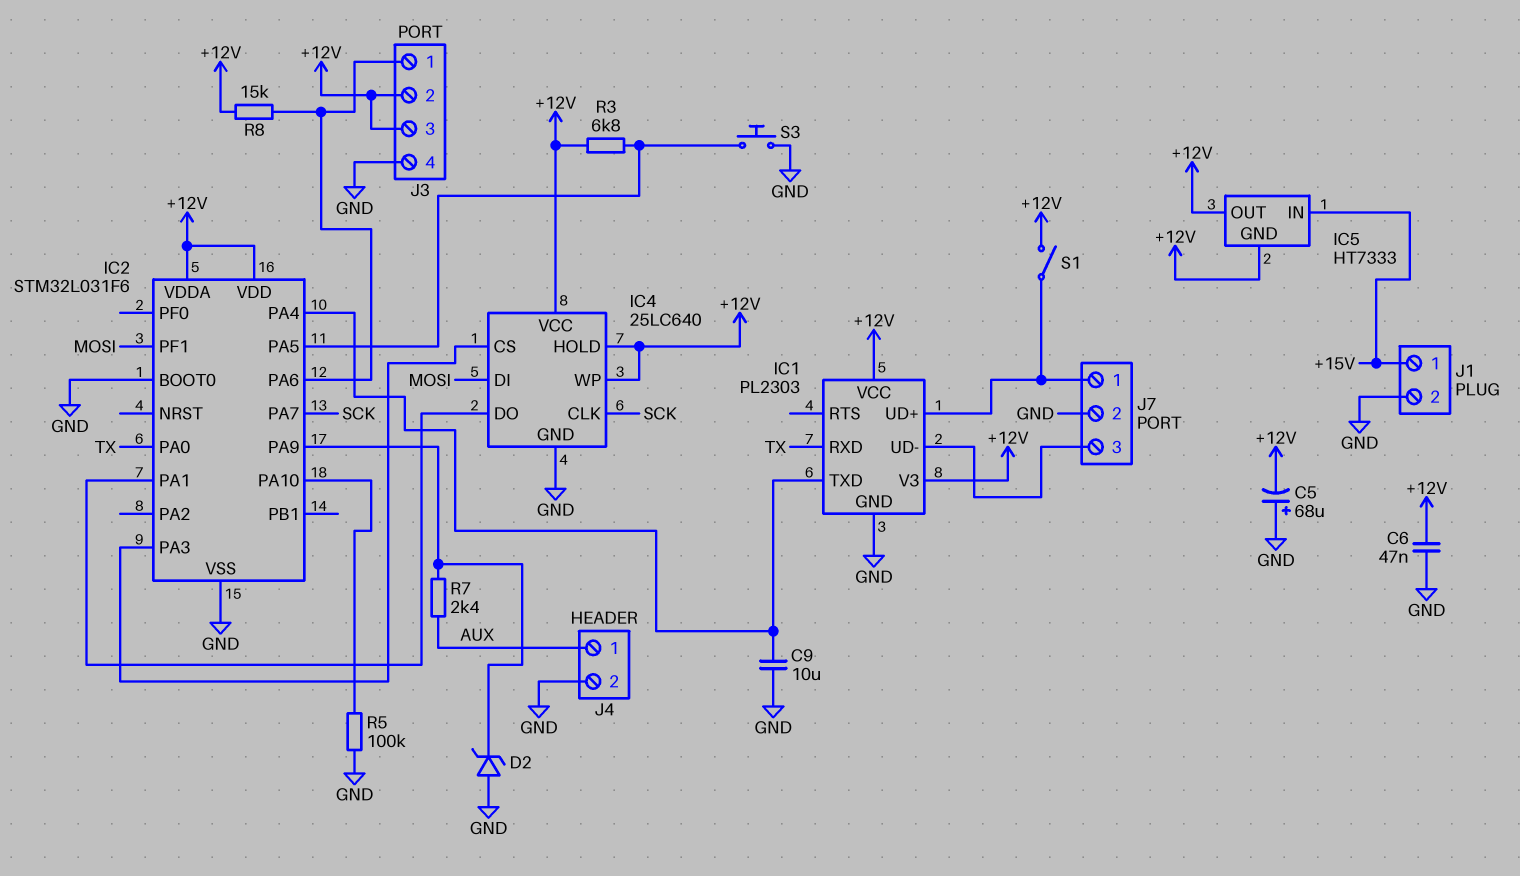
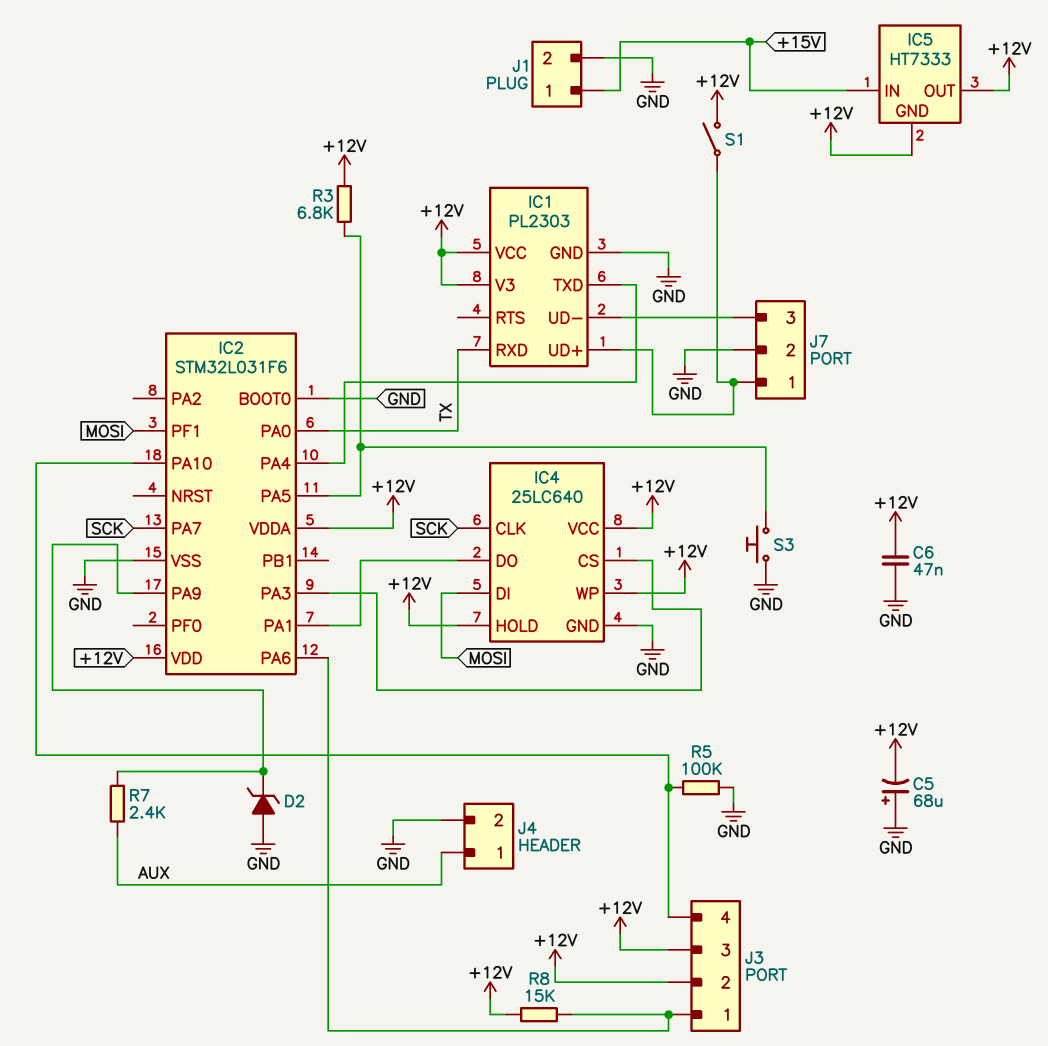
C9: 10uF (GND, IC1/TXD) -> none
J3 pin 4: GND -> IC2/PA10

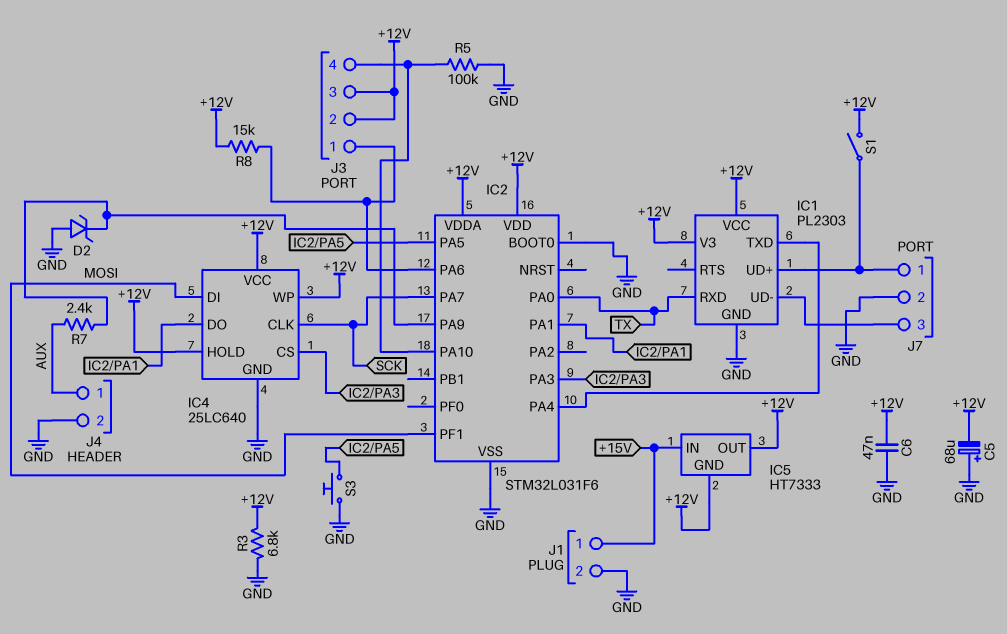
R3: 6.8k (+12V, IC2/PA5) -> 6.8k (+12V, GND)

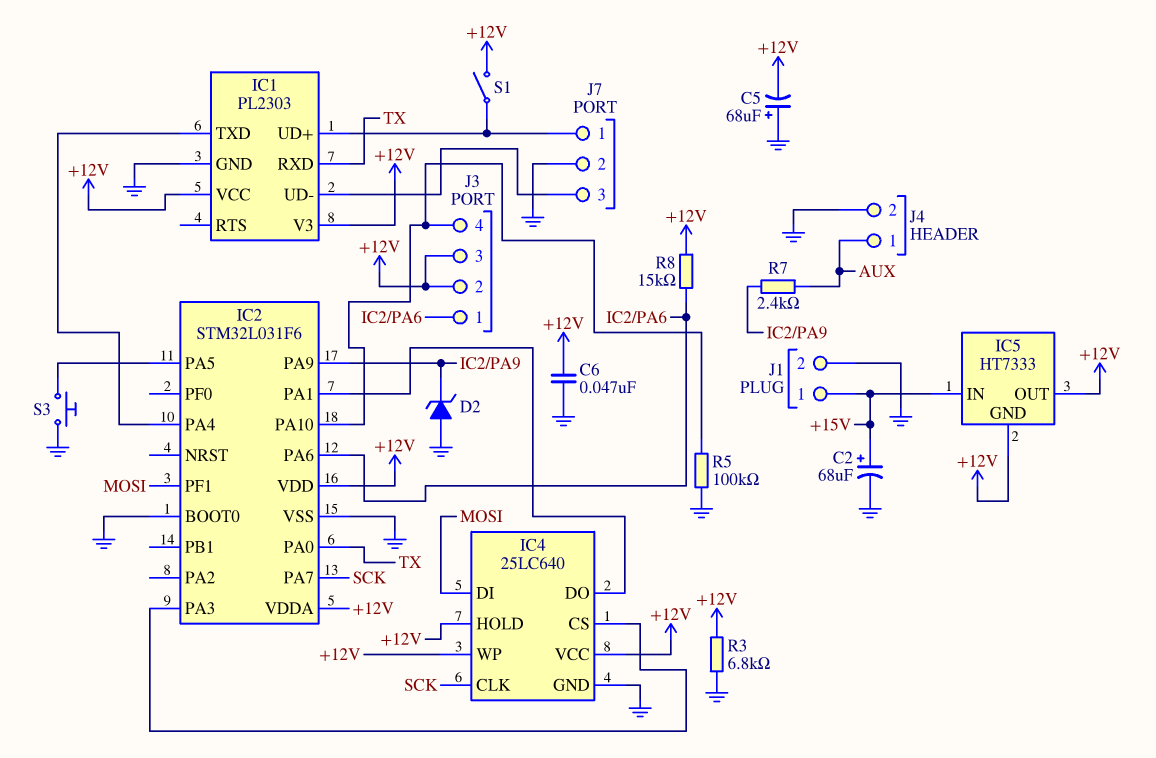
C2: none -> 68uF (plus +15V, minus GND)

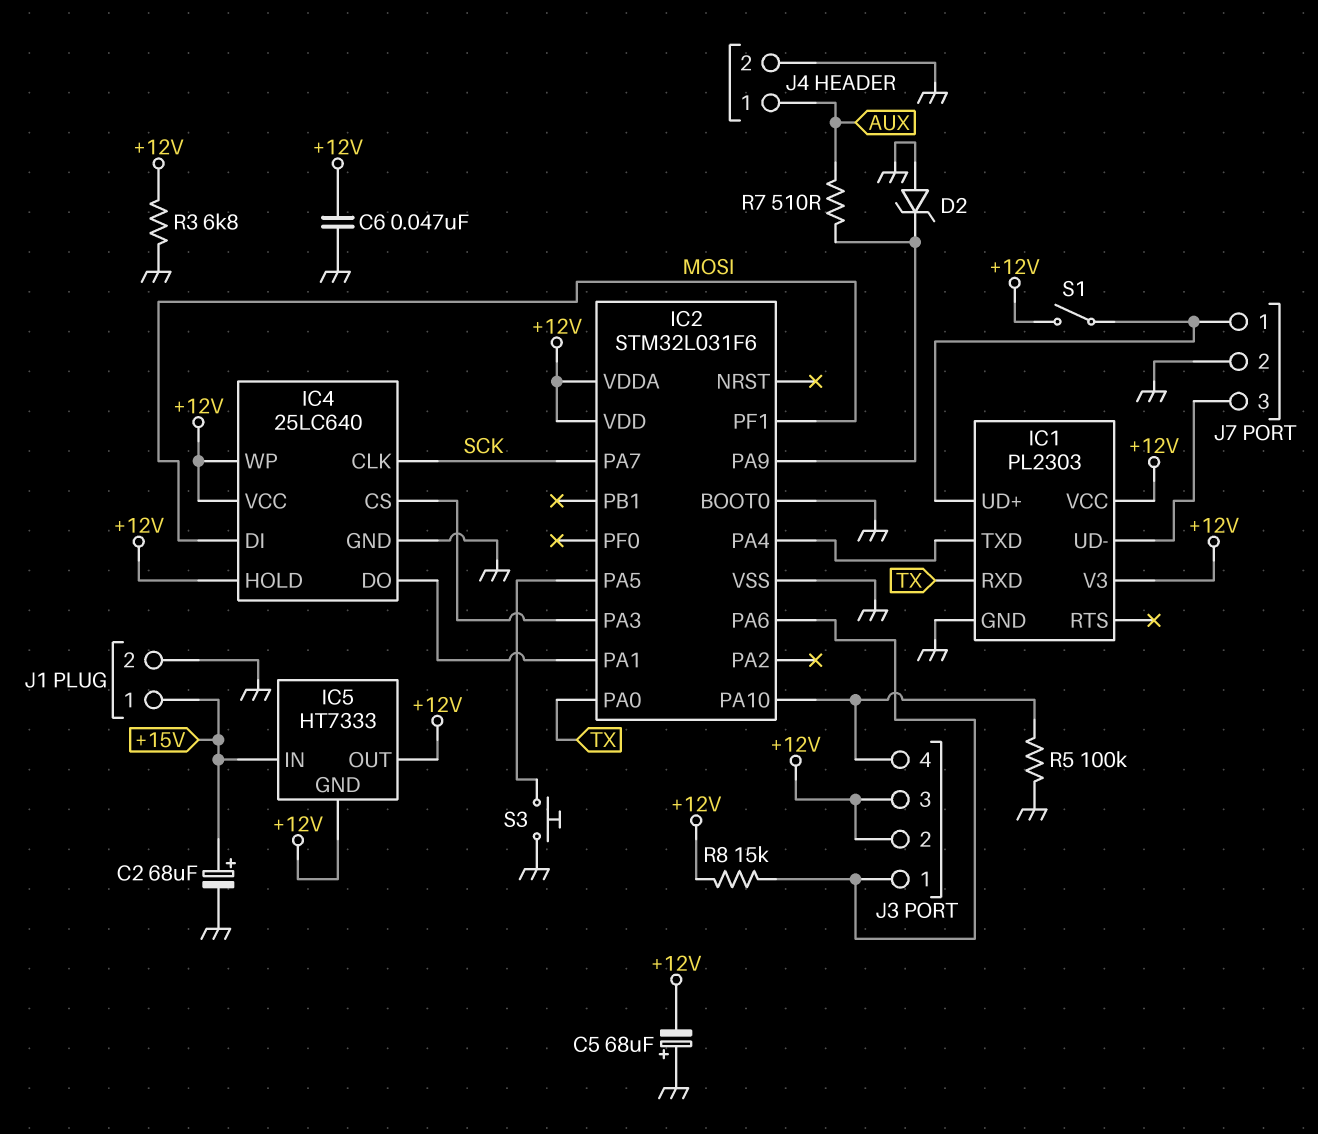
R7: 2.4k (AUX, IC2/PA9) -> 510 (AUX, IC2/PA9)

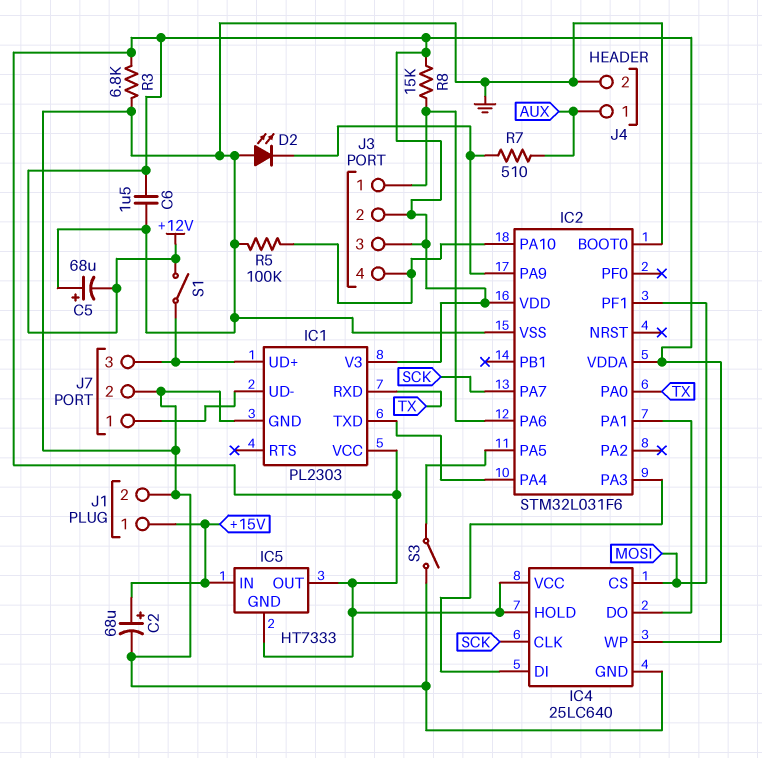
C6: 47nF (+12V, GND) -> 1.5uF (+12V, GND)
D2: zener (A GND, K IC2/PA9) -> LED (A GND, K IC2/PA9)
IC4 pin CS: IC2/PA3 -> MOSI
IC4 pin DI: MOSI -> IC2/PA3
J7 pin 1: IC1/UD+ -> IC1/UD-
J7 pin 3: IC1/UD- -> IC1/UD+
S3: button (GND, IC2/PA5) -> switch (GND, IC2/PA5)

